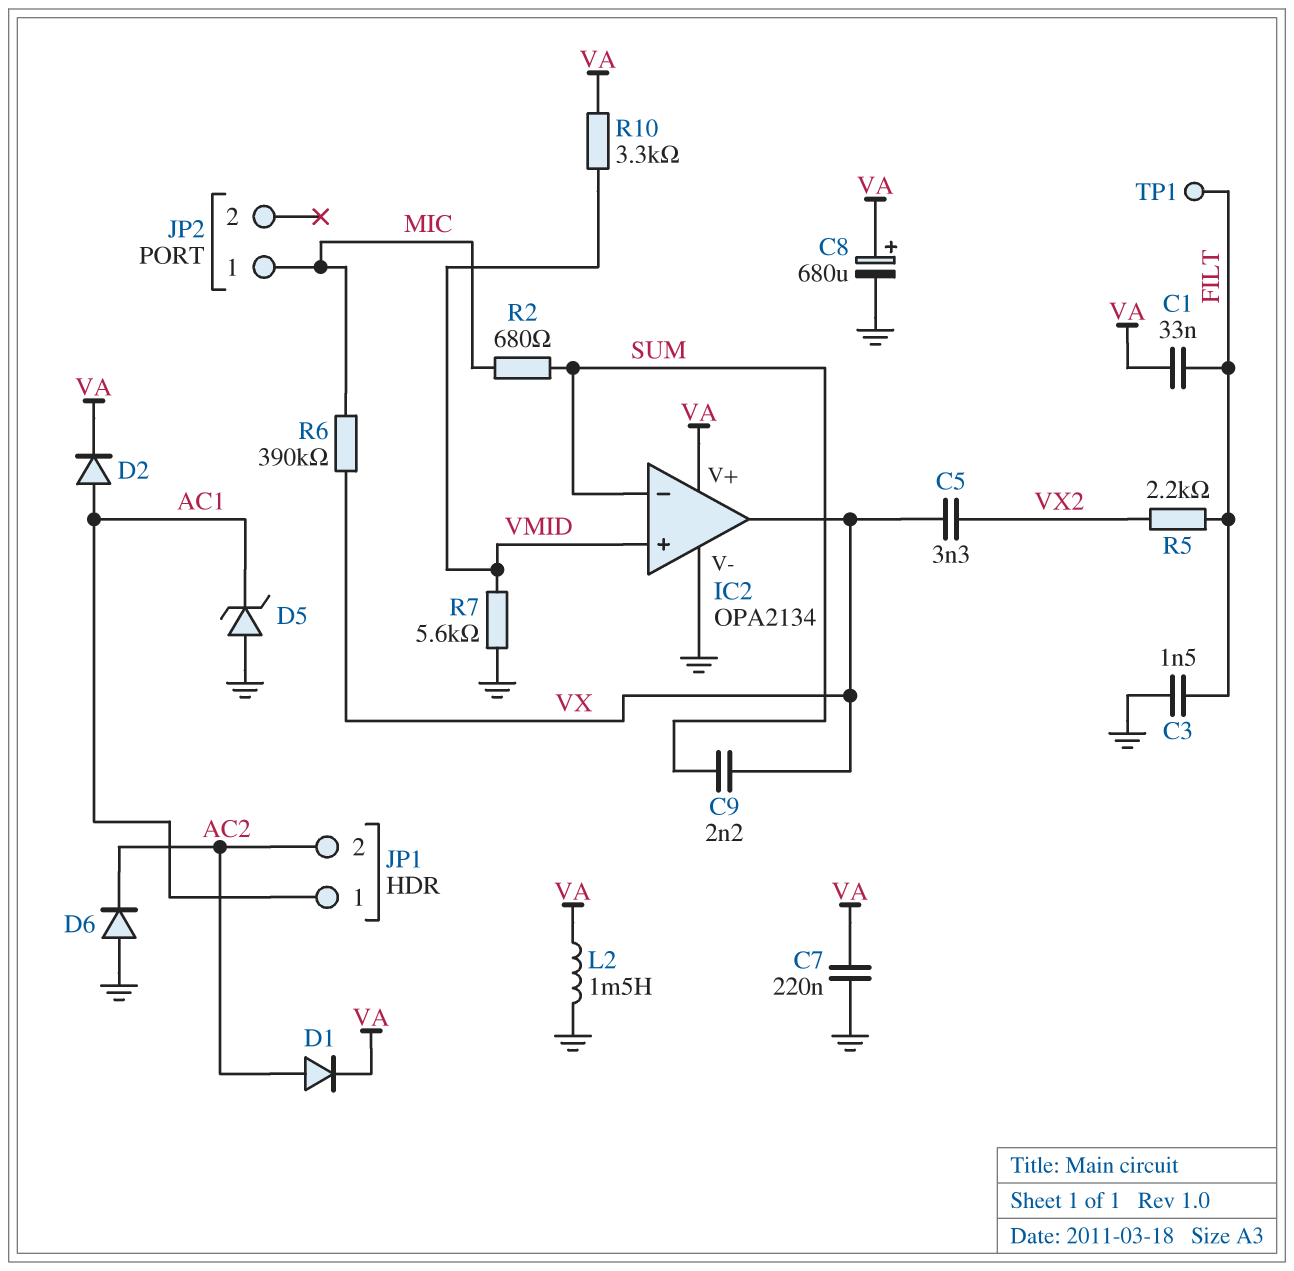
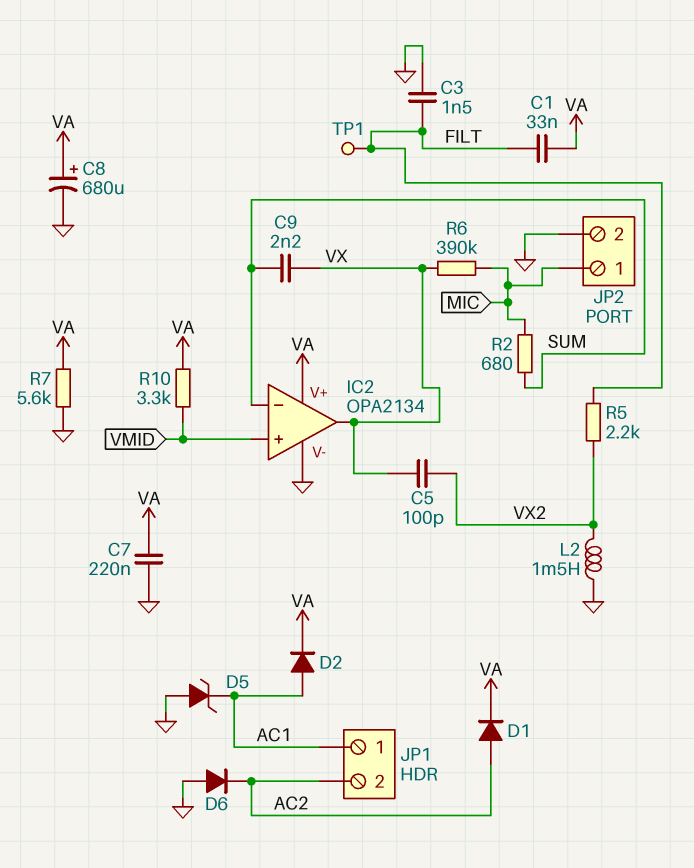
C5: 3.3nF (VX, VX2) -> 100pF (VX, VX2)
JP2 pin 2: none -> GND
L2: 1.5mH (GND, VA) -> 1.5mH (GND, VX2)
R7: 5.6k (GND, VMID) -> 5.6k (GND, VA)

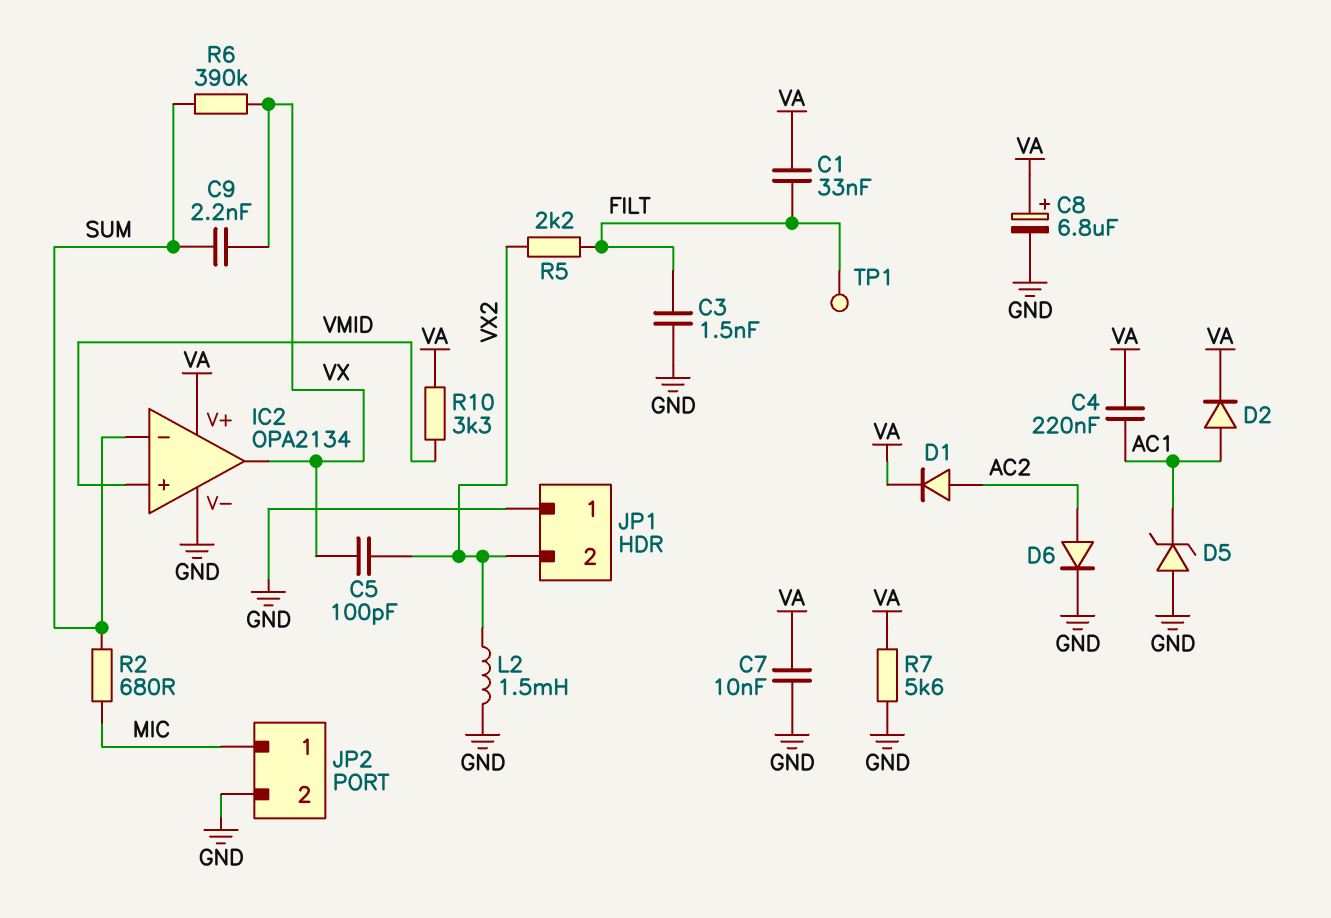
C4: none -> 220nF (AC1, VA)
C7: 220nF (GND, VA) -> 10nF (GND, VA)
C8: 680uF (plus VA, minus GND) -> 6.8uF (plus VA, minus GND)
D6: diode (A GND, K AC2) -> diode (A AC2, K GND)
JP1 pin 1: AC1 -> GND
JP1 pin 2: AC2 -> VX2
R6: 390k (MIC, VX) -> 390k (SUM, VX)

